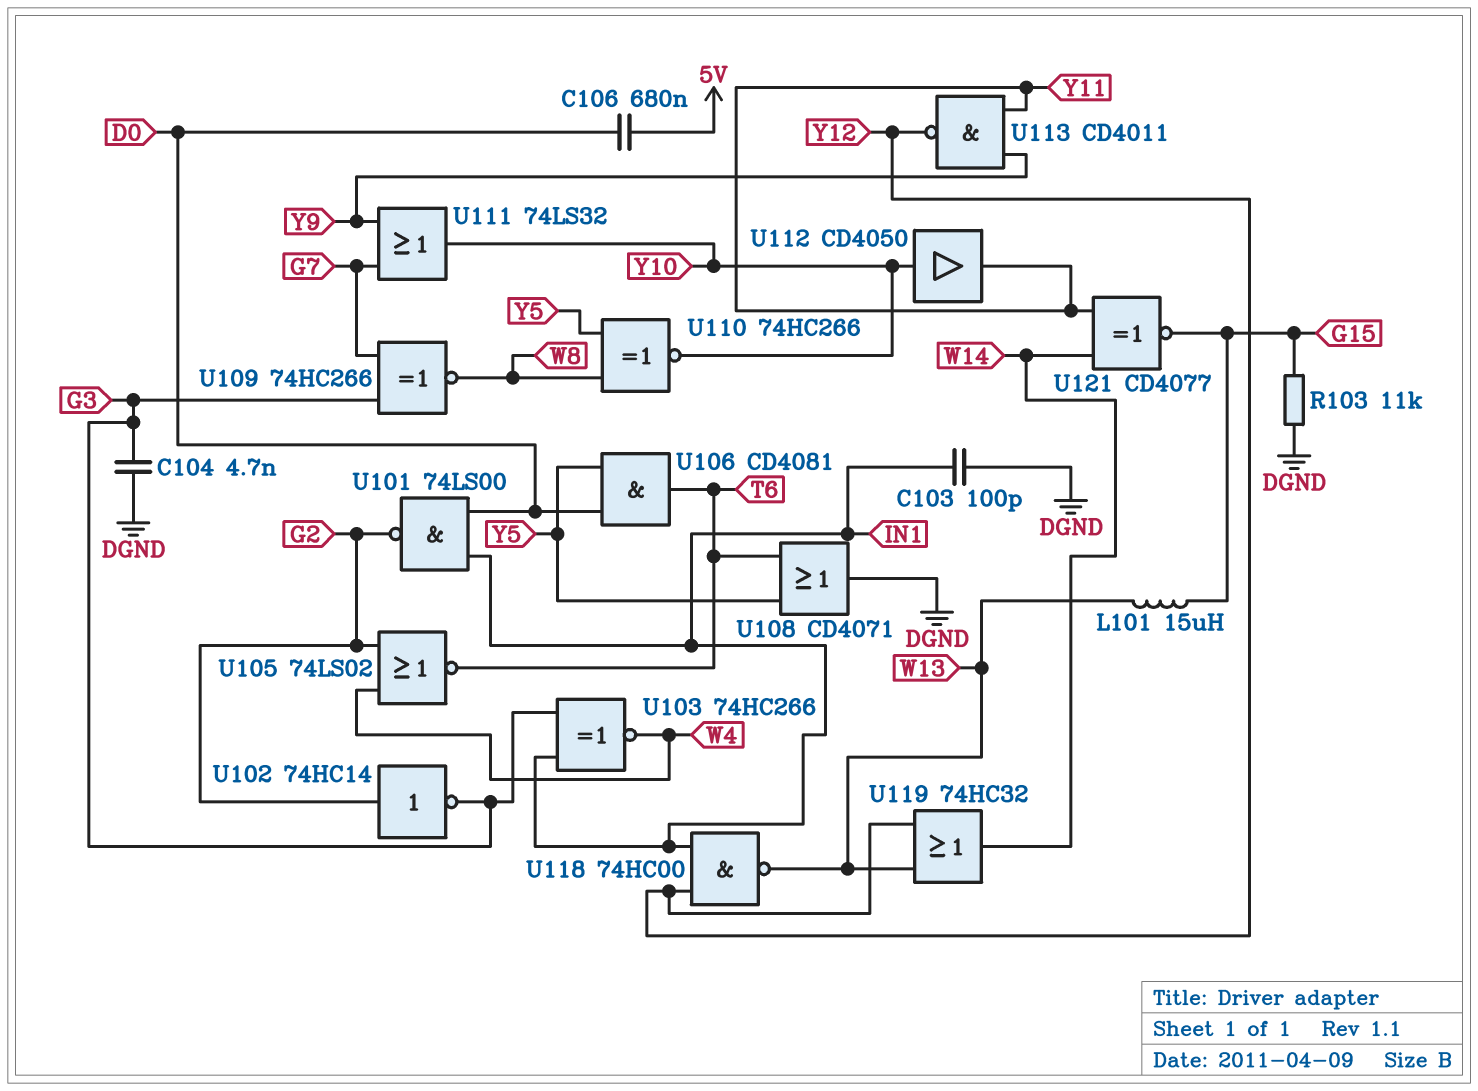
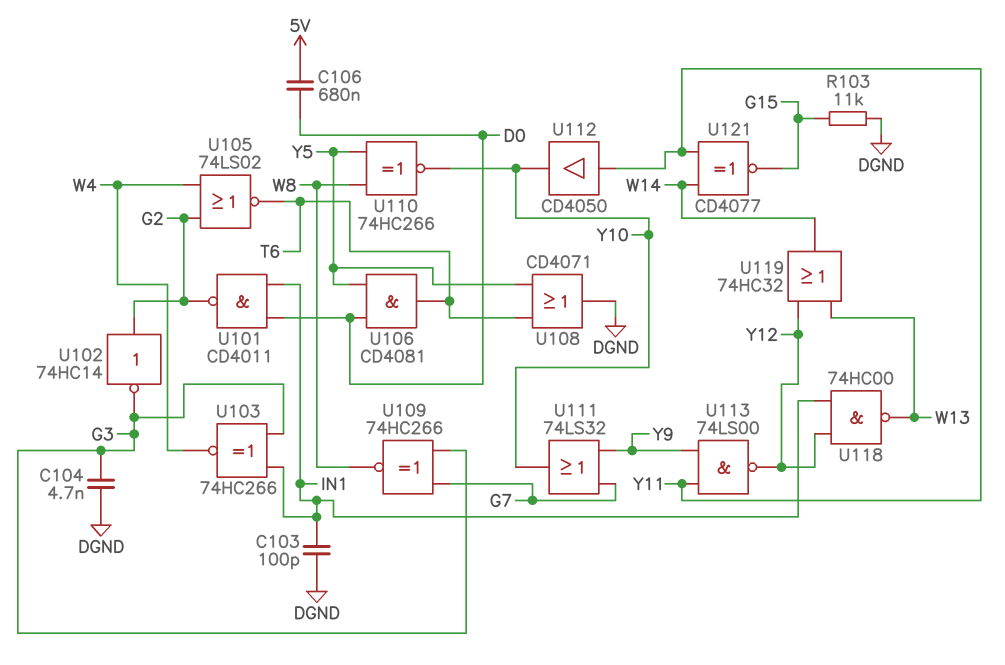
L101: 15uH (G15, W13) -> none
U101: NAND 74LS00 (in D0, in IN1, out G2) -> NAND CD4011 (in D0, in IN1, out G2)
U112: buffer CD4050 (in Y10, out Y11) -> buffer CD4050 (in Y11, out Y10)
U113: NAND CD4011 (in Y9, in Y11, out Y12) -> NAND 74LS00 (in Y9, in Y11, out Y12)

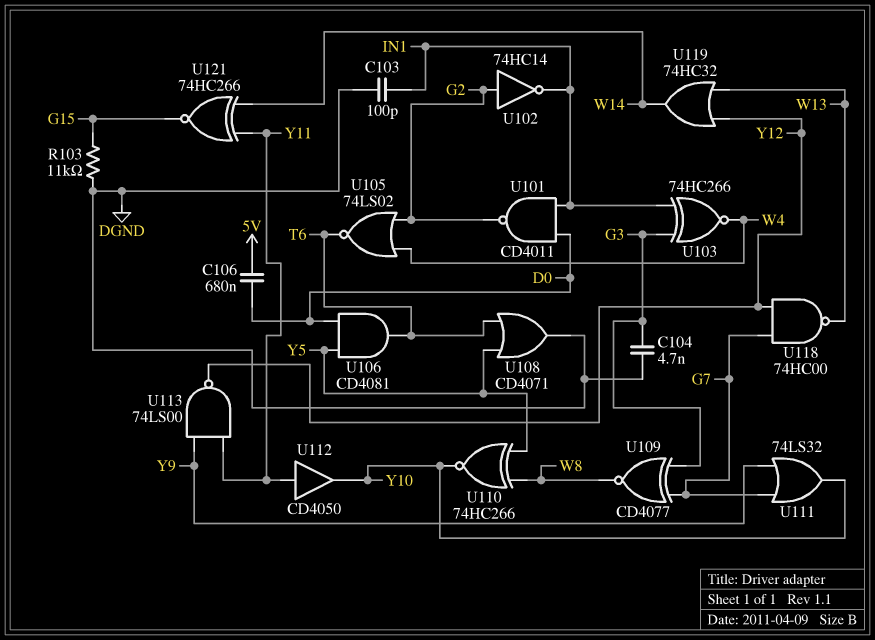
U102: NOT 74HC14 (in G2, out G3) -> NOT 74HC14 (in G2, out IN1)
U109: XNOR 74HC266 (in G3, in G7, out W8) -> XNOR CD4077 (in G3, in G7, out W8)
U118: NAND 74HC00 (in IN1, in Y12, out W13) -> NAND 74HC00 (in G7, in Y12, out W13)
U121: XNOR CD4077 (in W14, in Y11, out G15) -> XNOR 74HC266 (in W14, in Y11, out G15)

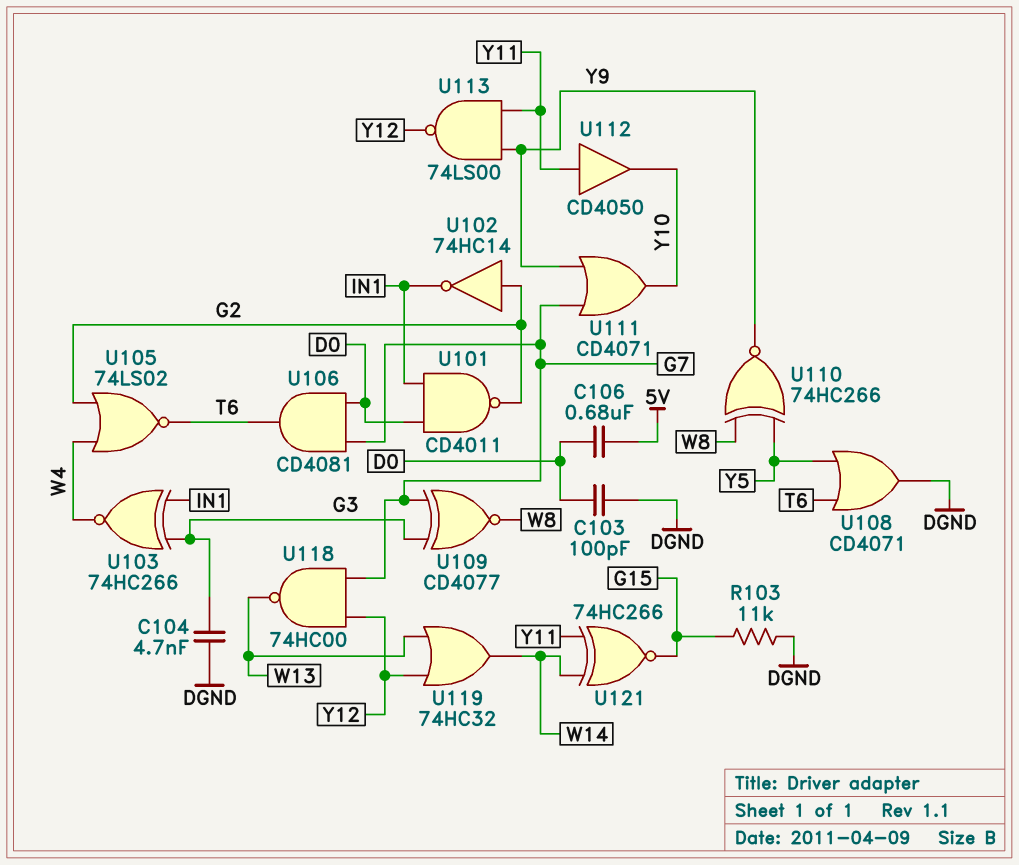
C103: 100pF (DGND, IN1) -> 100pF (D0, DGND)
U106: AND CD4081 (in D0, in Y5, out T6) -> AND CD4081 (in D0, in G7, out T6)
U110: XNOR 74HC266 (in W8, in Y5, out Y10) -> XNOR 74HC266 (in W8, in Y5, out Y9)
U111: OR 74LS32 (in G7, in Y9, out Y10) -> OR CD4071 (in G7, in Y9, out Y10)

